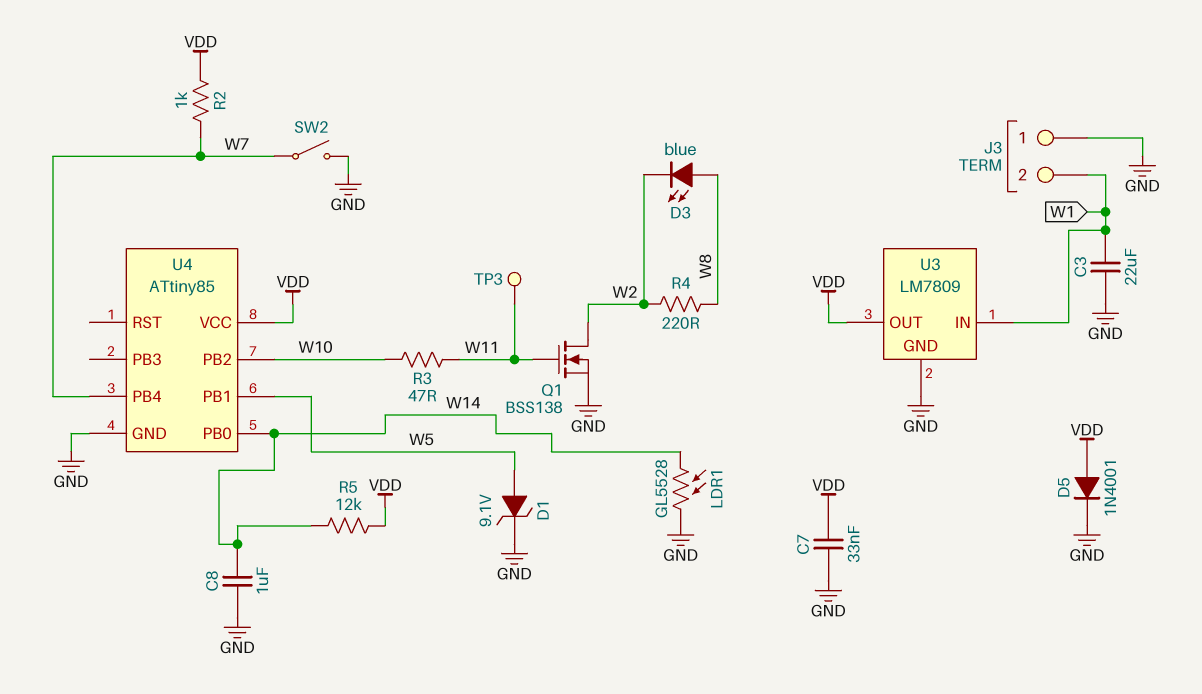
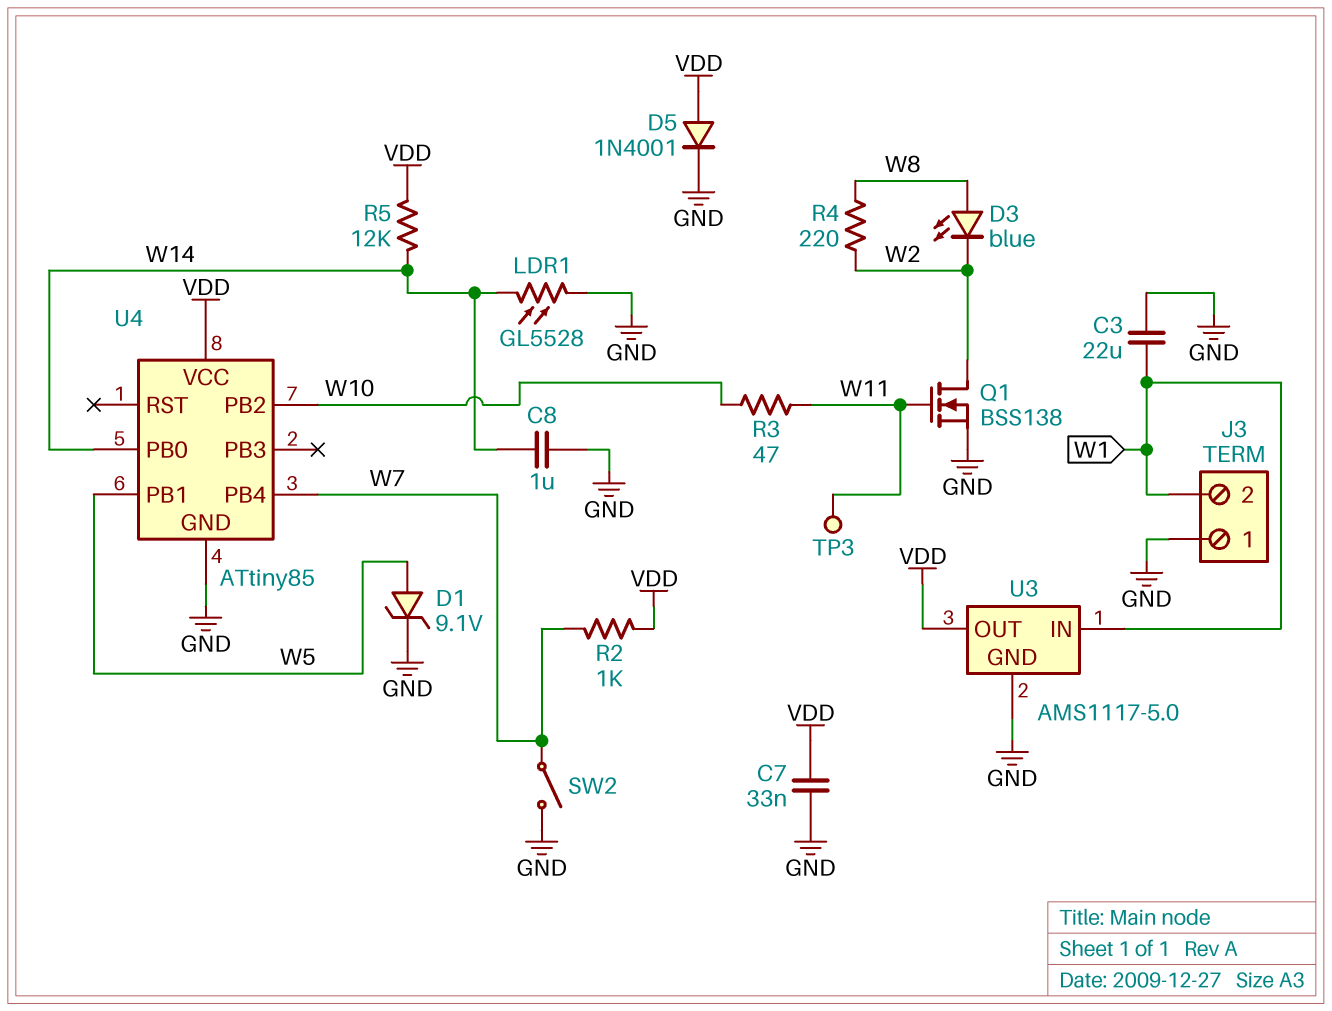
U3: LM7809 -> AMS1117-5.0

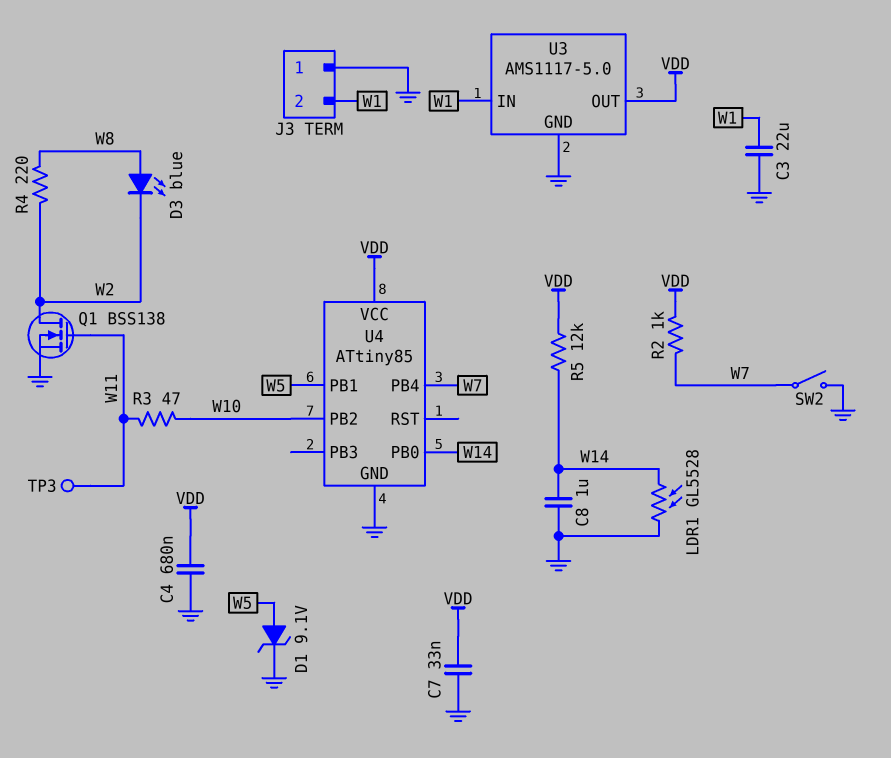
C4: none -> 680nF (GND, VDD)
D5: diode 1N4001 (A VDD, K GND) -> none

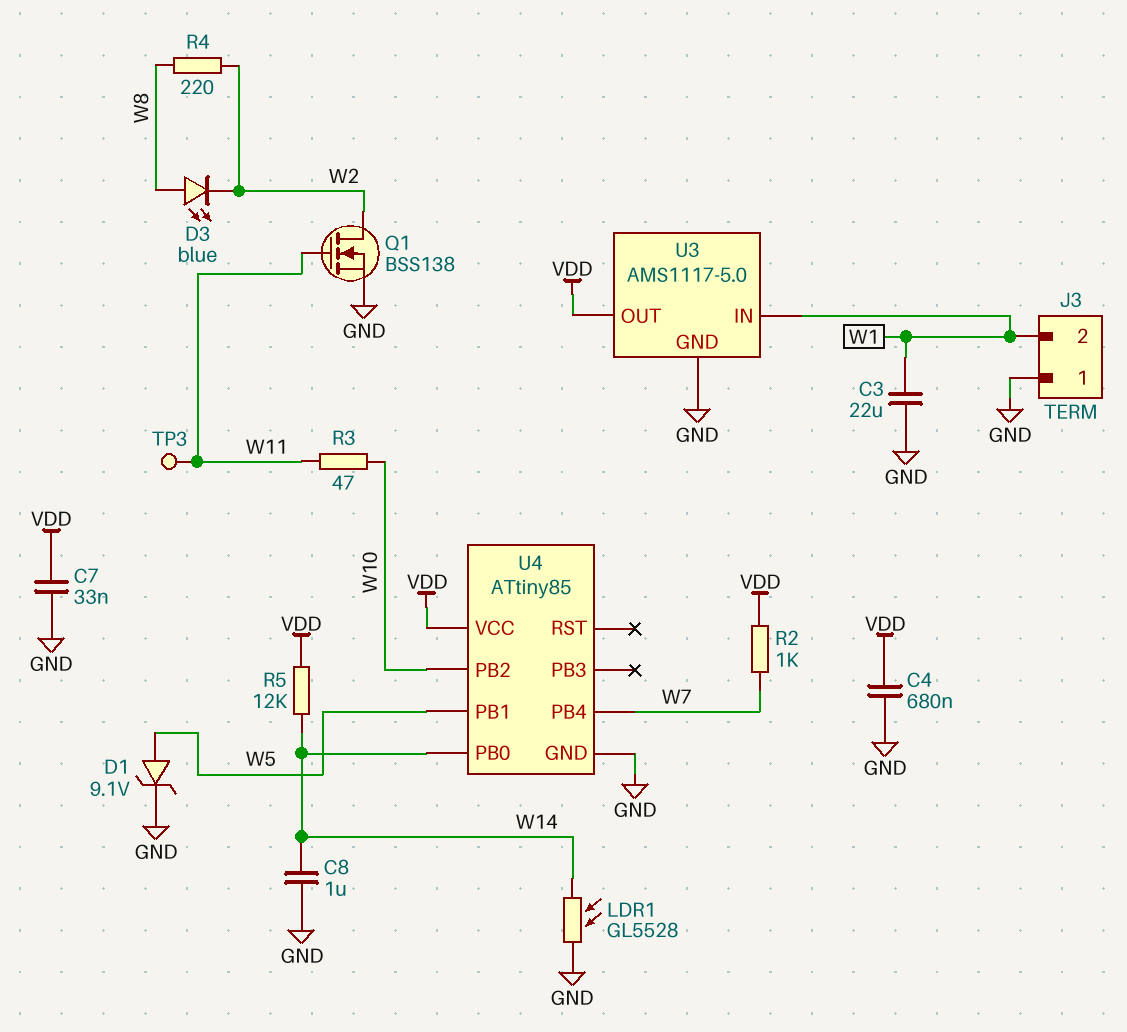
SW2: switch (GND, W7) -> none

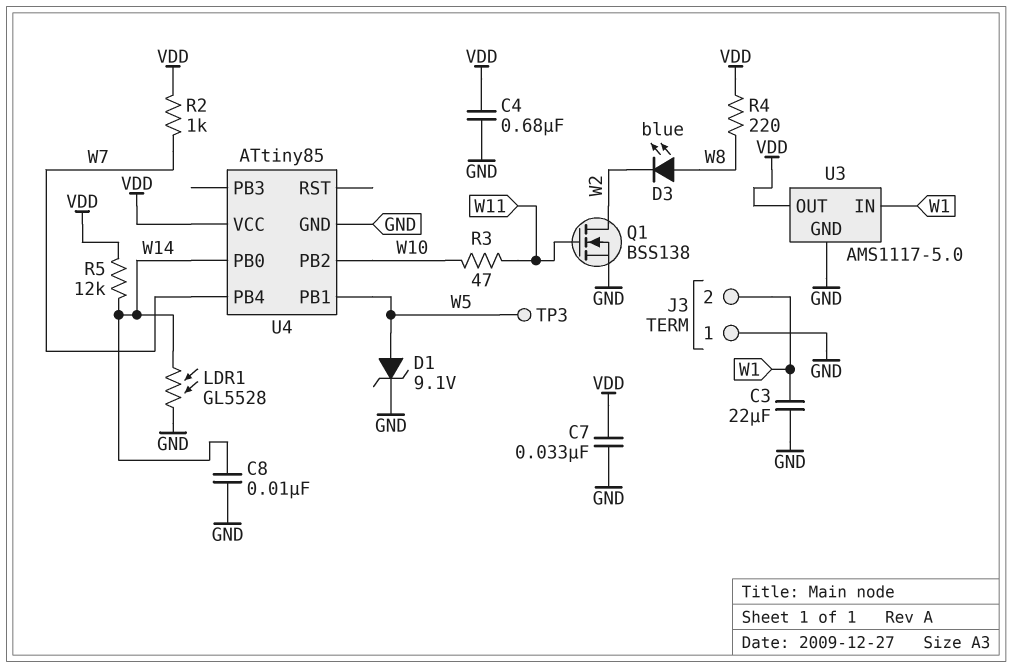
C8: 1uF (GND, W14) -> 10nF (GND, W14)
R4: 220 (W2, W8) -> 220 (VDD, W8)
TP3: test point (W11) -> test point (W5)

